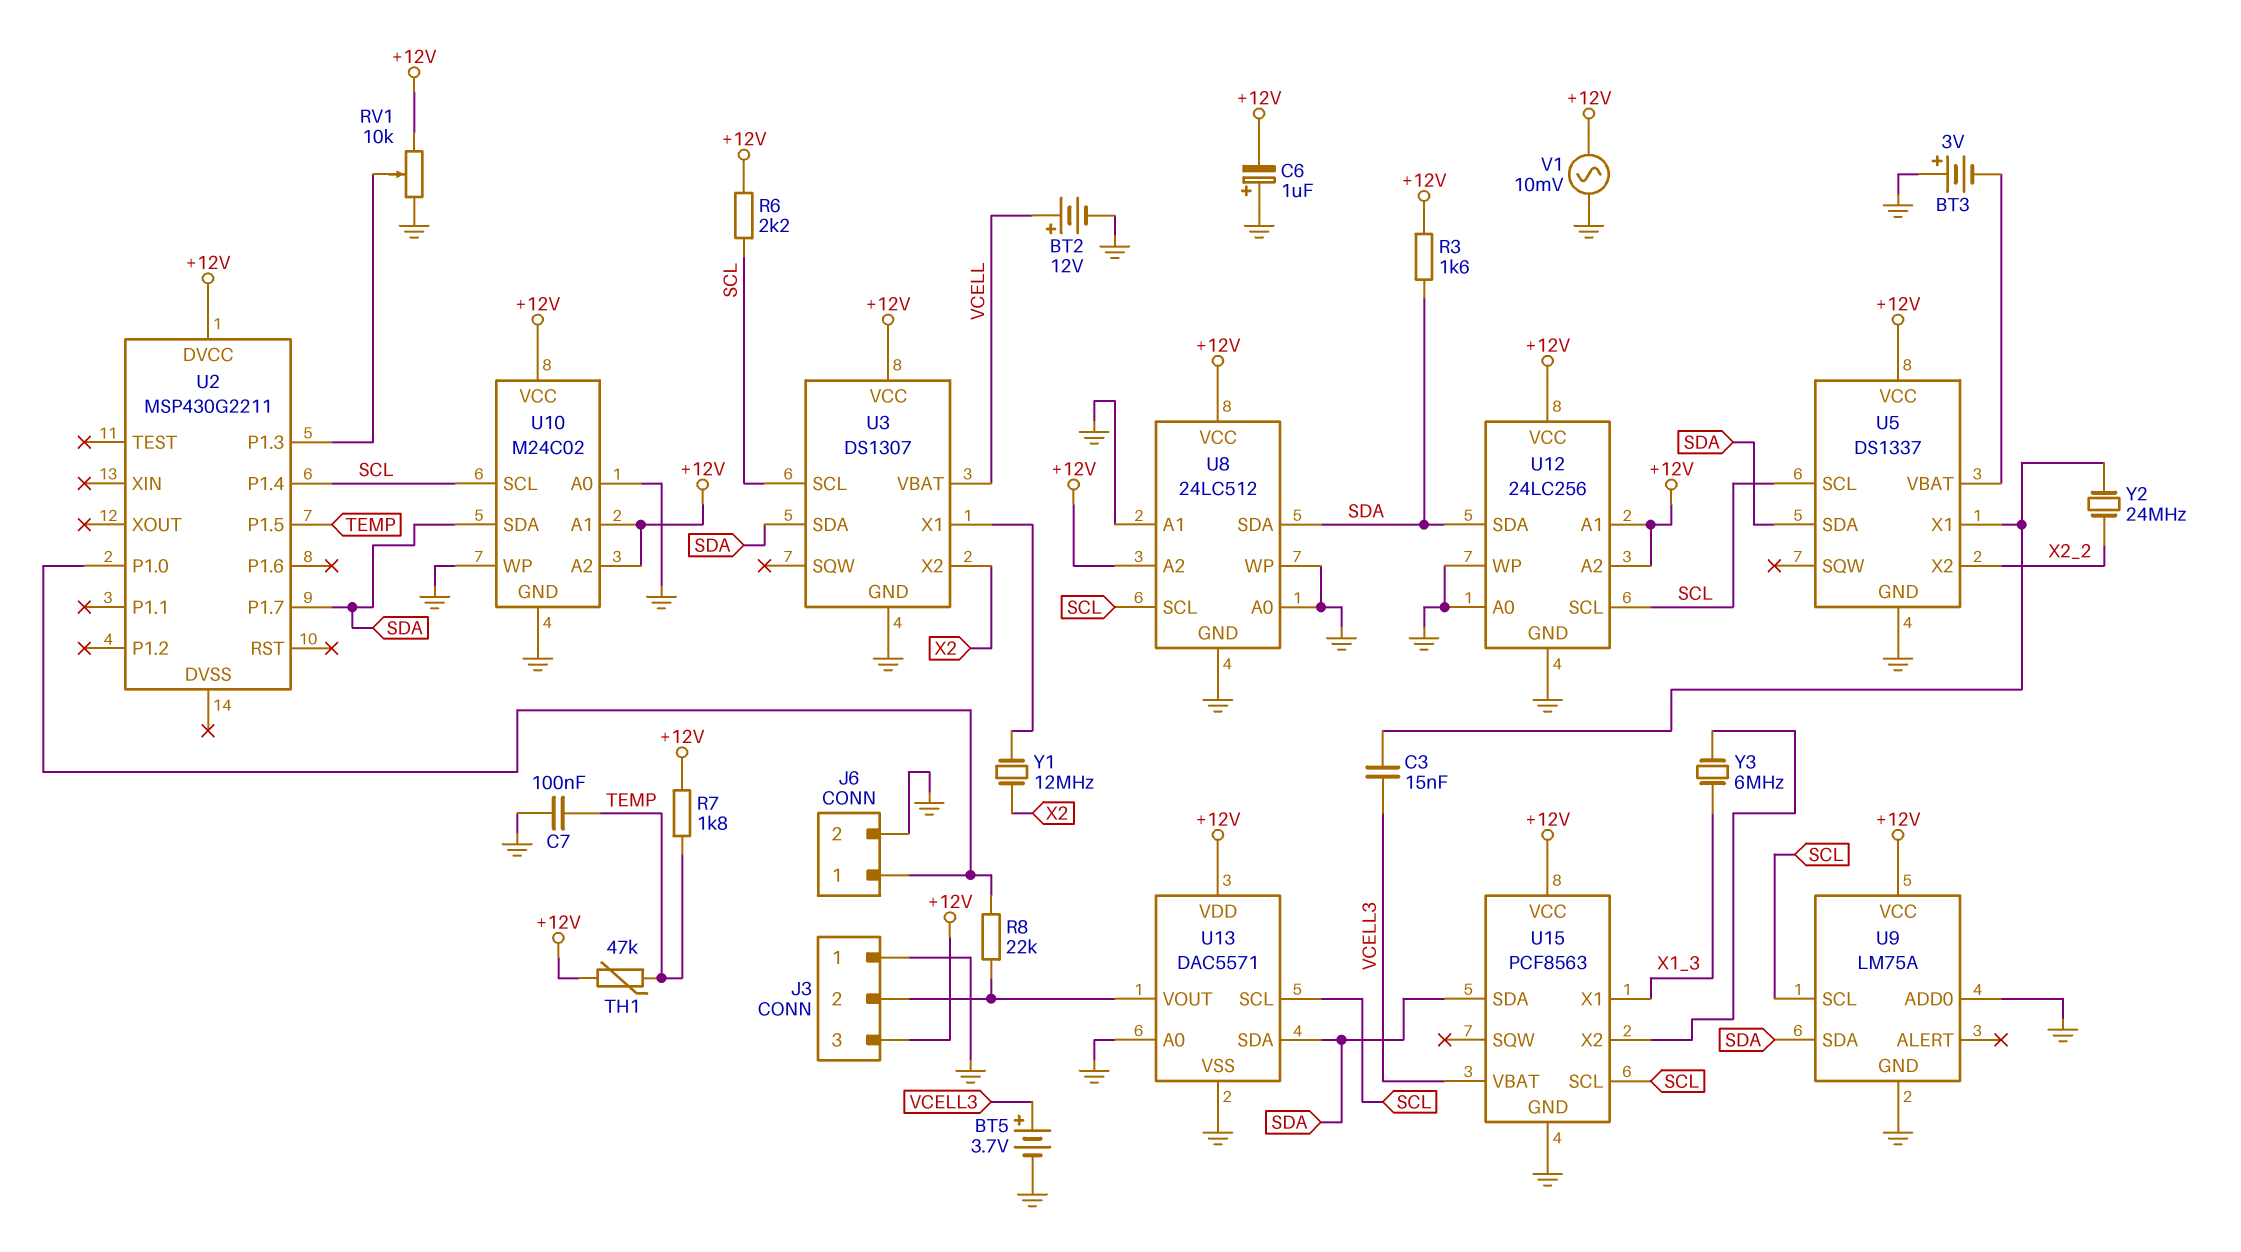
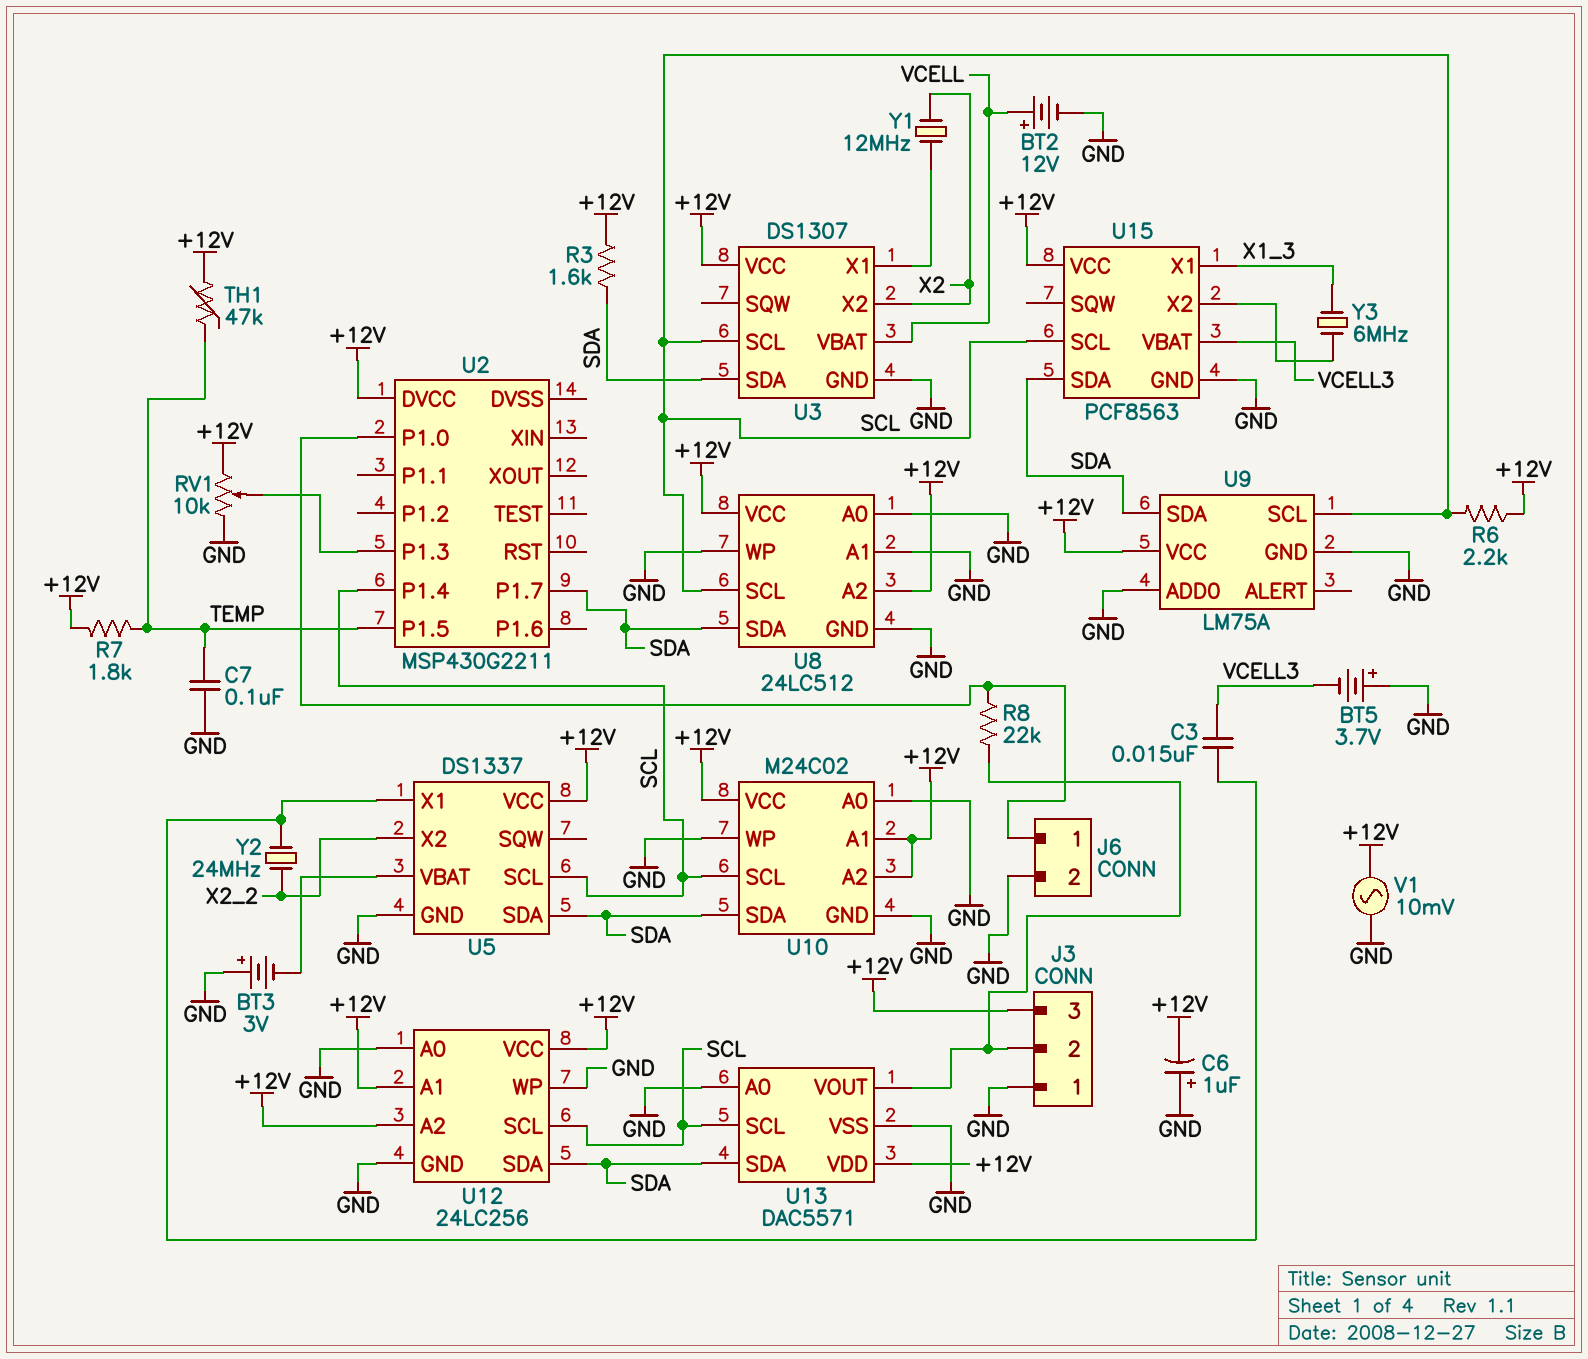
BT5: 3.7V (plus VCELL3, minus GND) -> 3.7V (plus GND, minus VCELL3)

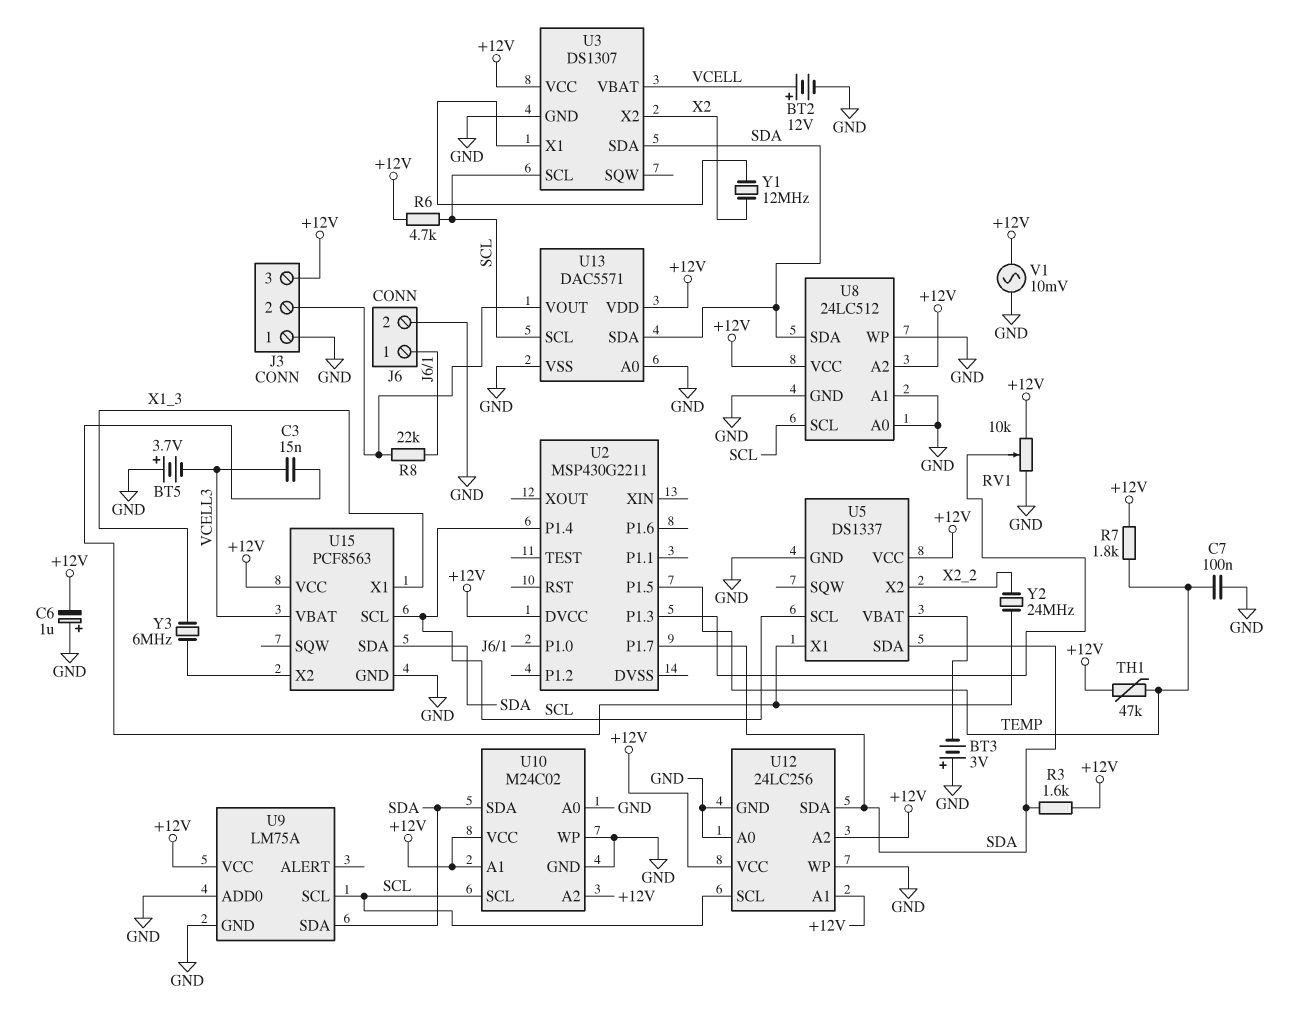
R6: 2.2k (+12V, SCL) -> 4.7k (+12V, SCL)

